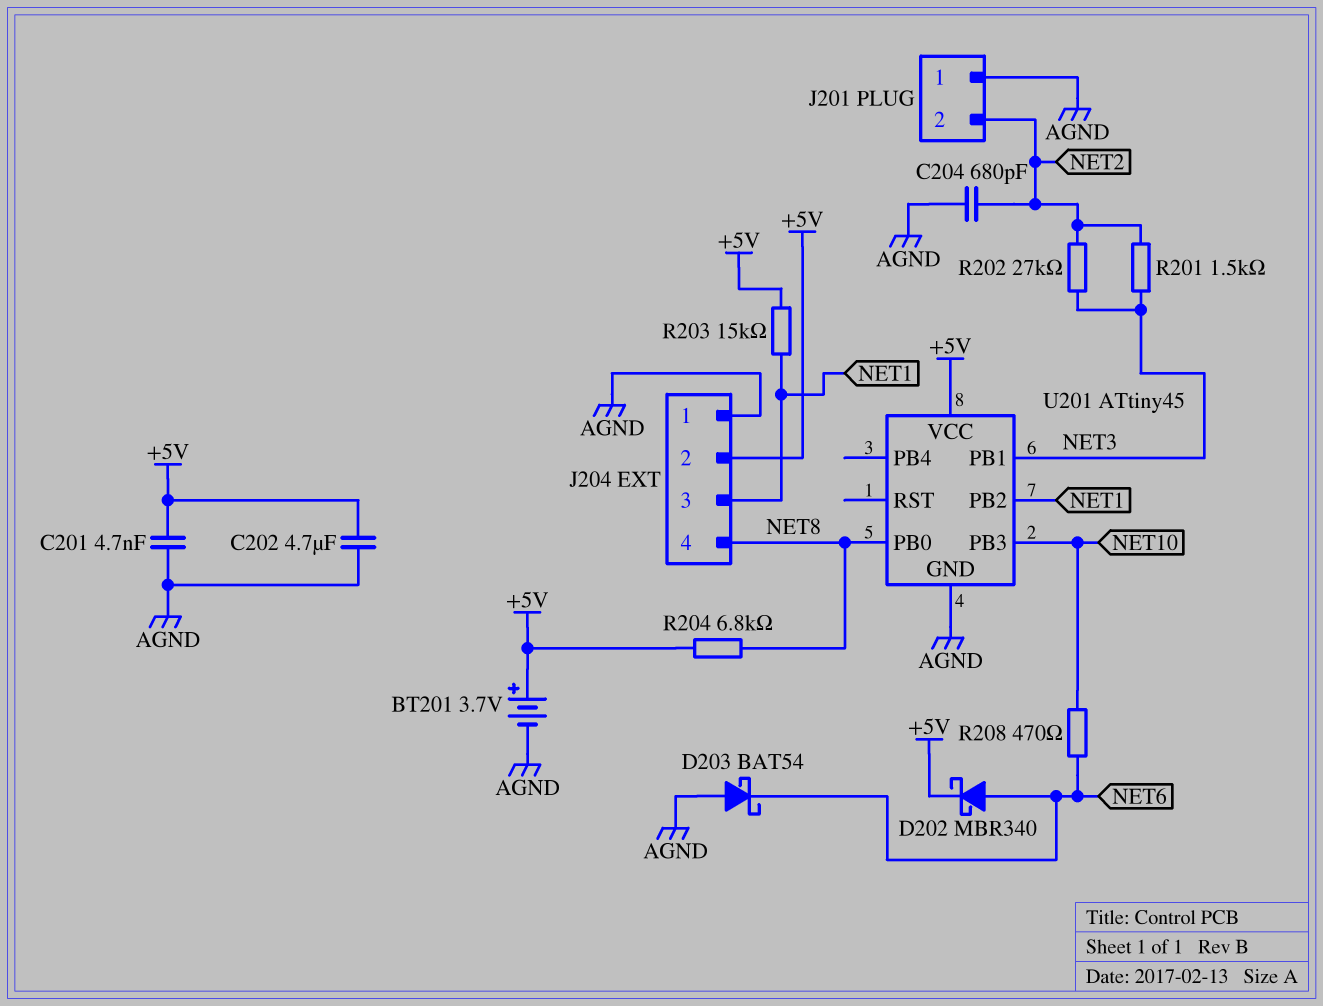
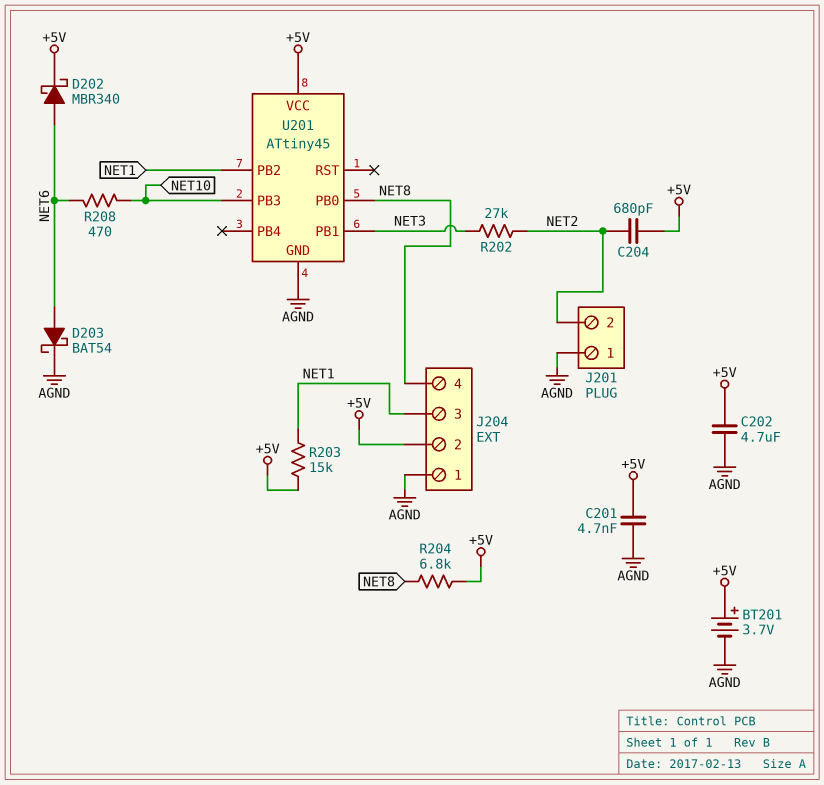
C204: 680pF (AGND, NET2) -> 680pF (+5V, NET2)
D203: schottky BAT54 (A AGND, K NET6) -> schottky BAT54 (A NET6, K AGND)
R201: 1.5k (NET2, NET3) -> none

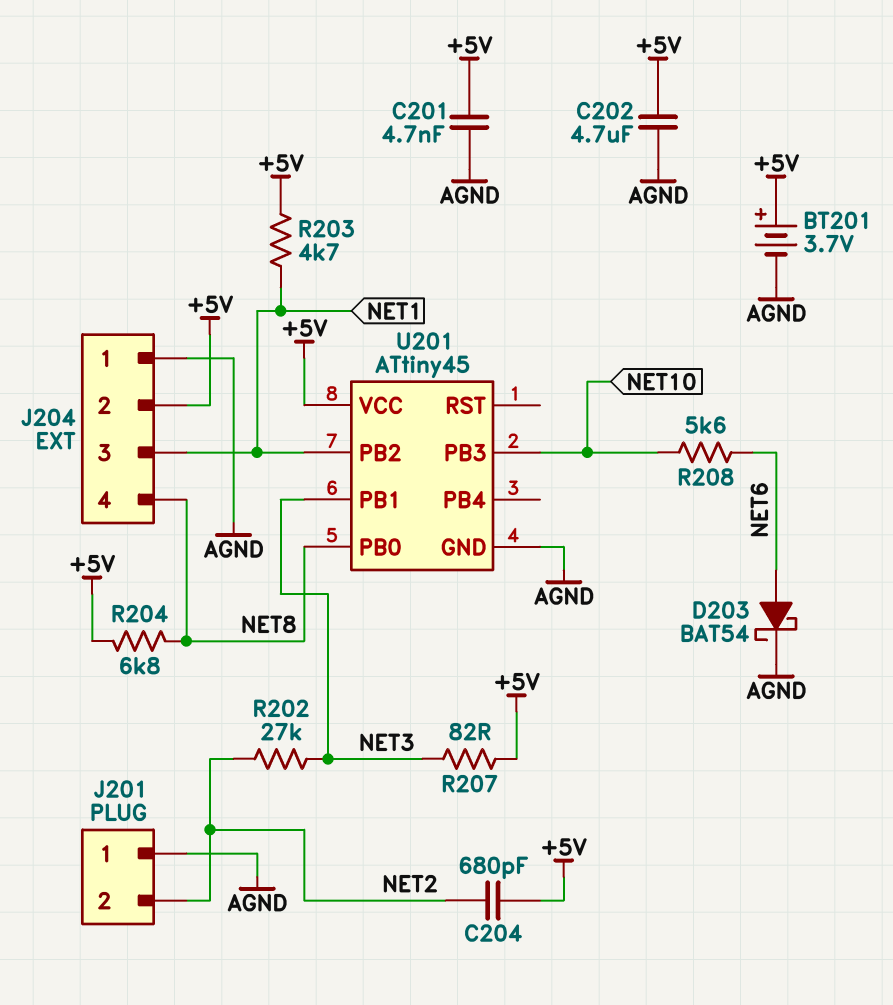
D202: schottky MBR340 (A NET6, K +5V) -> none
R203: 15k (+5V, NET1) -> 4.7k (+5V, NET1)
R207: none -> 82 (+5V, NET3)
R208: 470 (NET6, NET10) -> 5.6k (NET6, NET10)

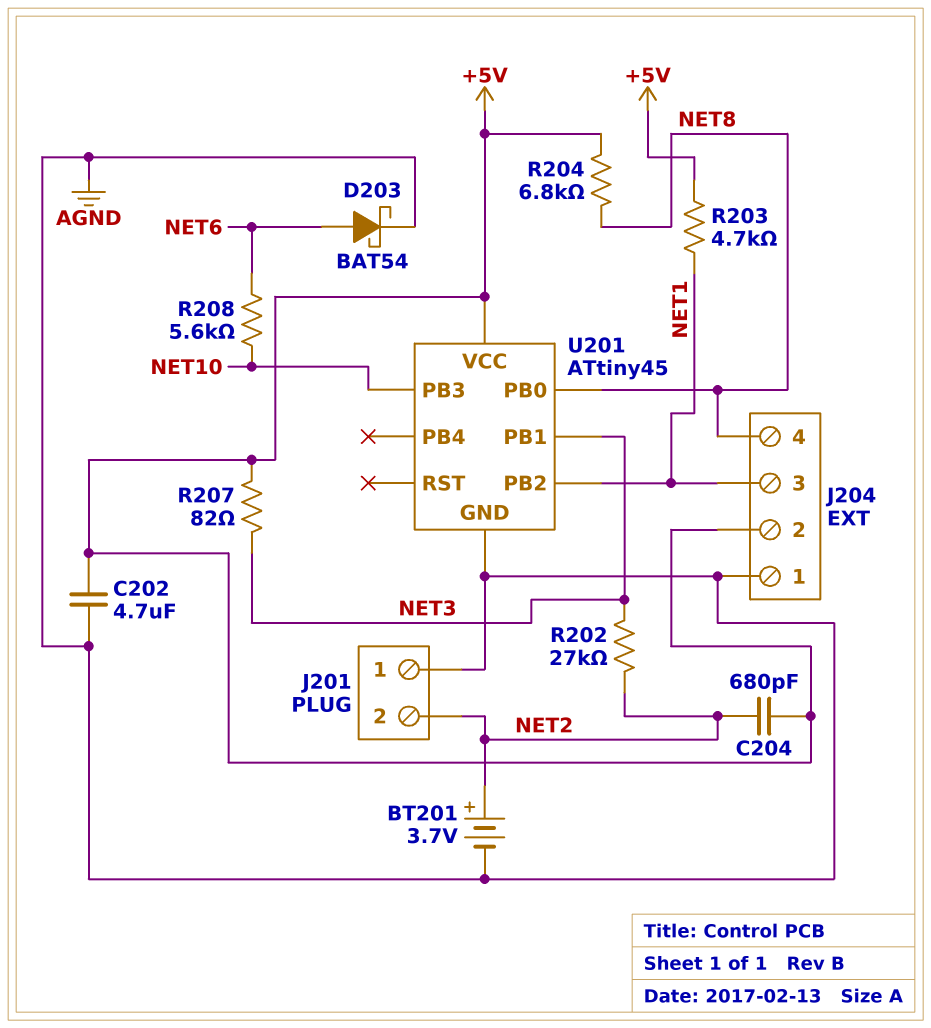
BT201: 3.7V (plus +5V, minus AGND) -> 3.7V (plus NET2, minus AGND)
C201: 4.7nF (+5V, AGND) -> none

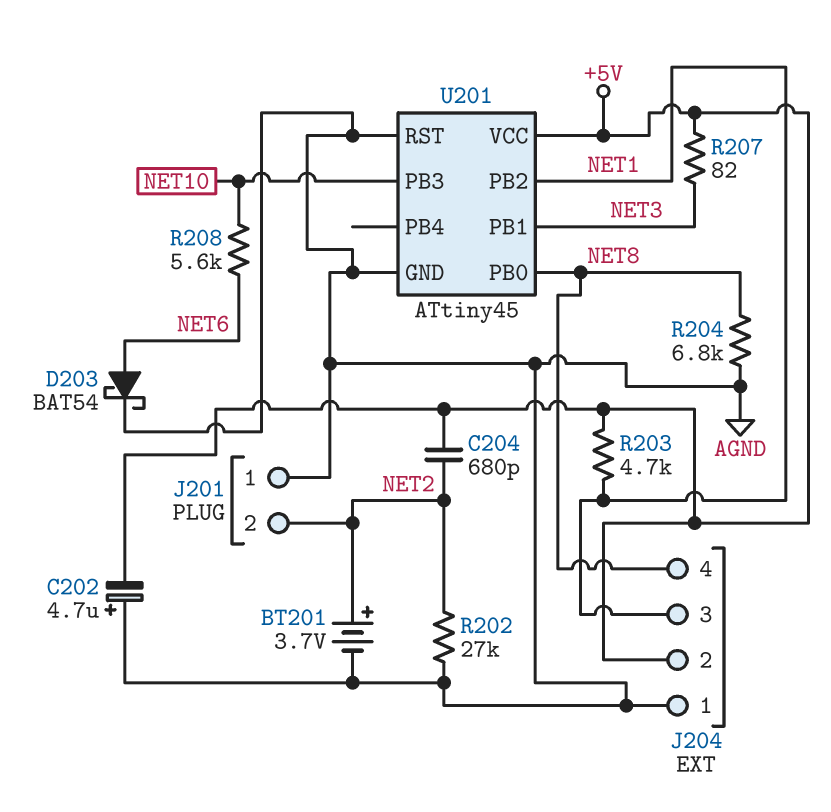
C202: 4.7uF (+5V, AGND) -> 4.7uF (plus AGND, minus +5V)
R202: 27k (NET2, NET3) -> 27k (AGND, NET2)
R204: 6.8k (+5V, NET8) -> 6.8k (AGND, NET8)
U201 pin RST: none -> AGND

